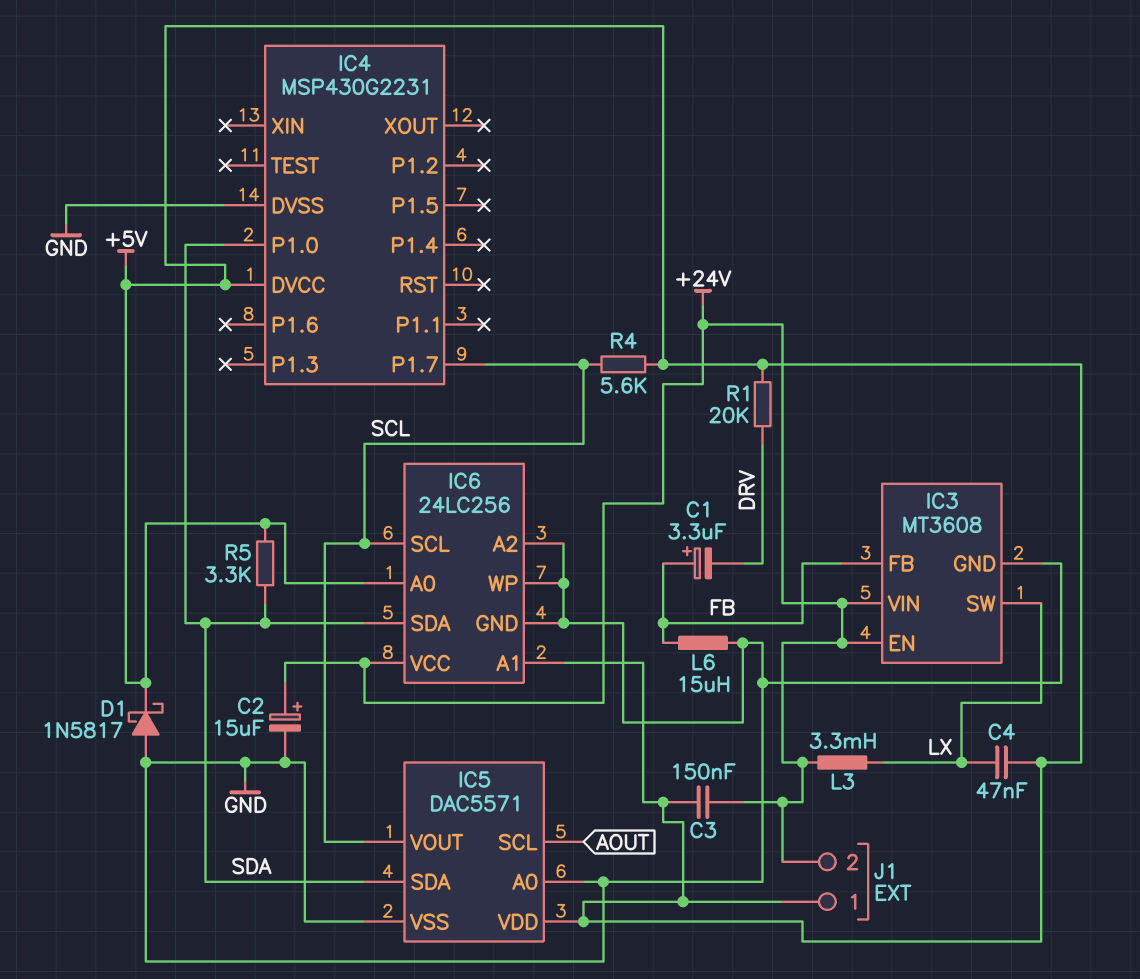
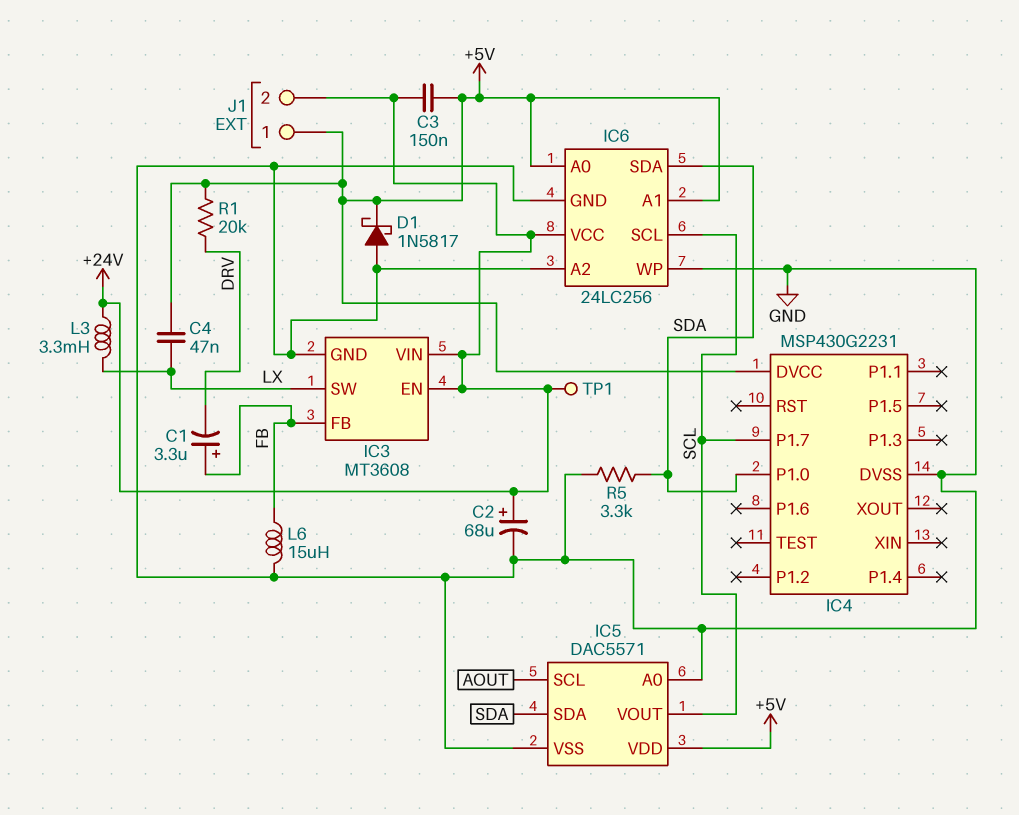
C2: 15uF (plus +24V, minus GND) -> 68uF (plus +24V, minus GND)
R4: 5.6k (+5V, SCL) -> none
R5: 3.3k (+5V, SDA) -> 3.3k (GND, SDA)
TP1: none -> test point (+24V)

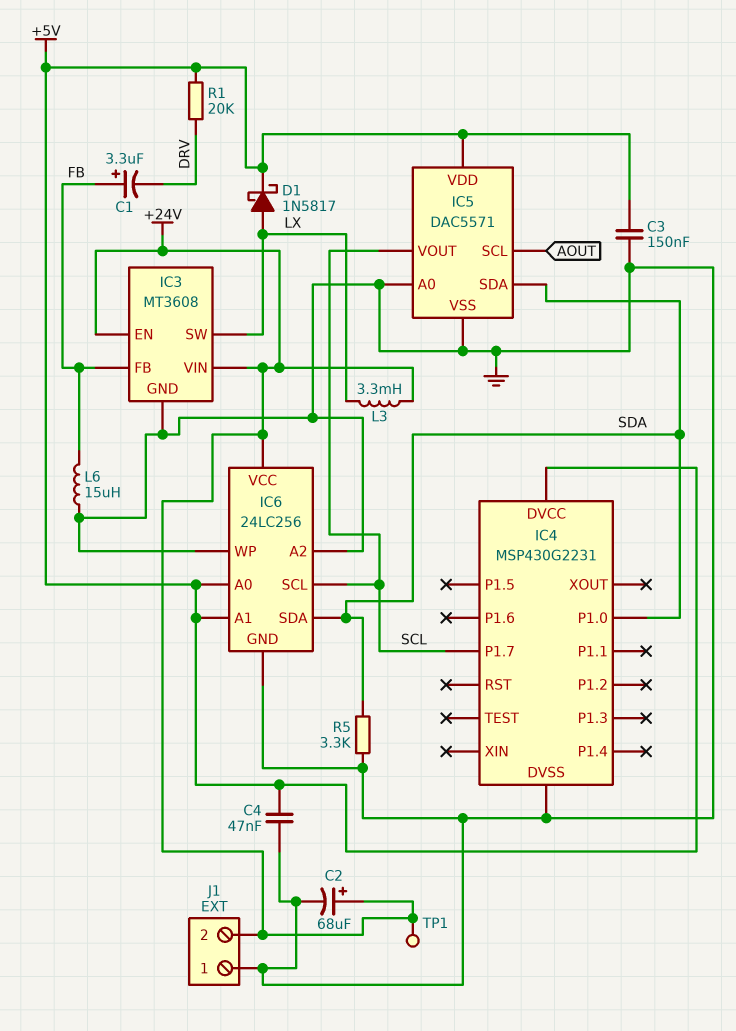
C3: 150nF (+5V, +24V) -> 150nF (+5V, GND)
C4: 47nF (+5V, LX) -> 47nF (+5V, GND)
D1: schottky 1N5817 (A GND, K +5V) -> schottky 1N5817 (A LX, K +5V)
J1 pin 1: +5V -> GND

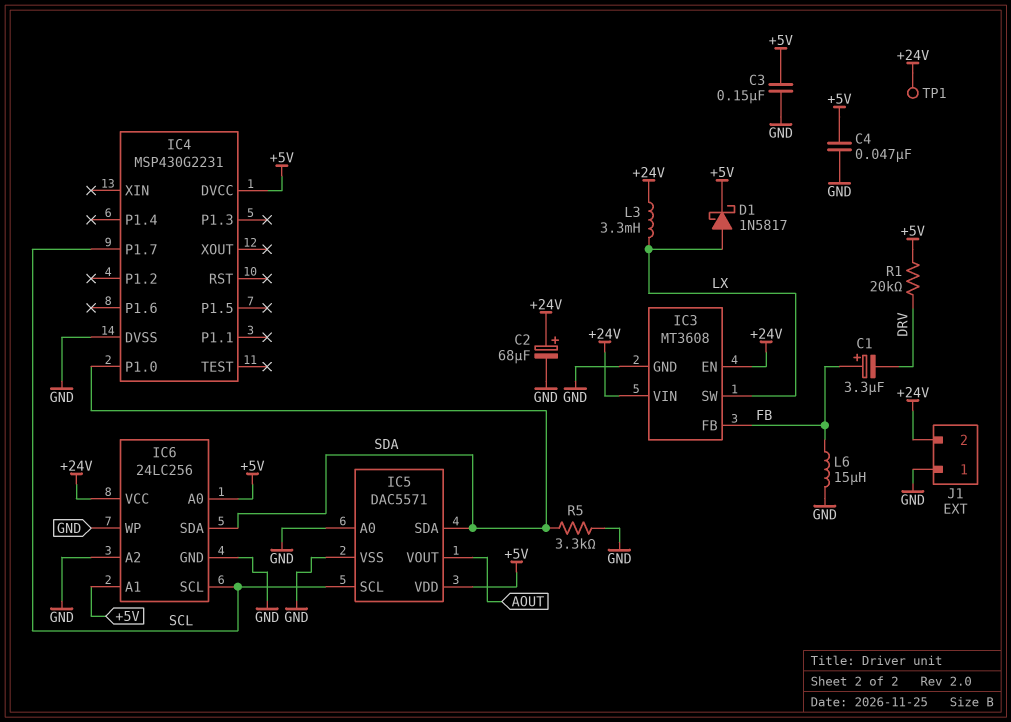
IC5 pin SCL: AOUT -> SCL
IC5 pin VOUT: SCL -> AOUT

